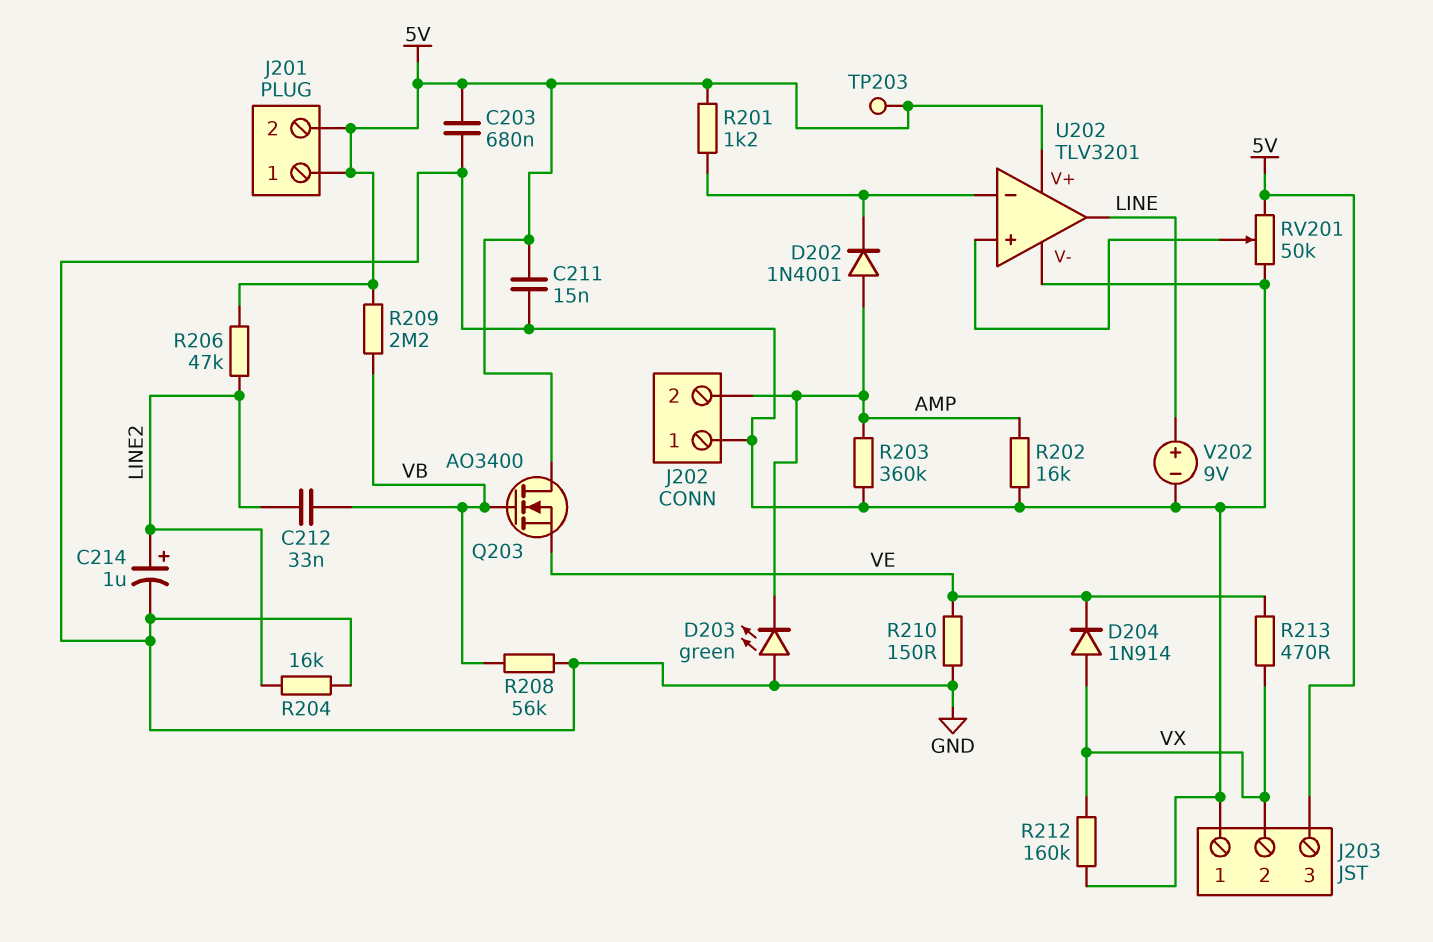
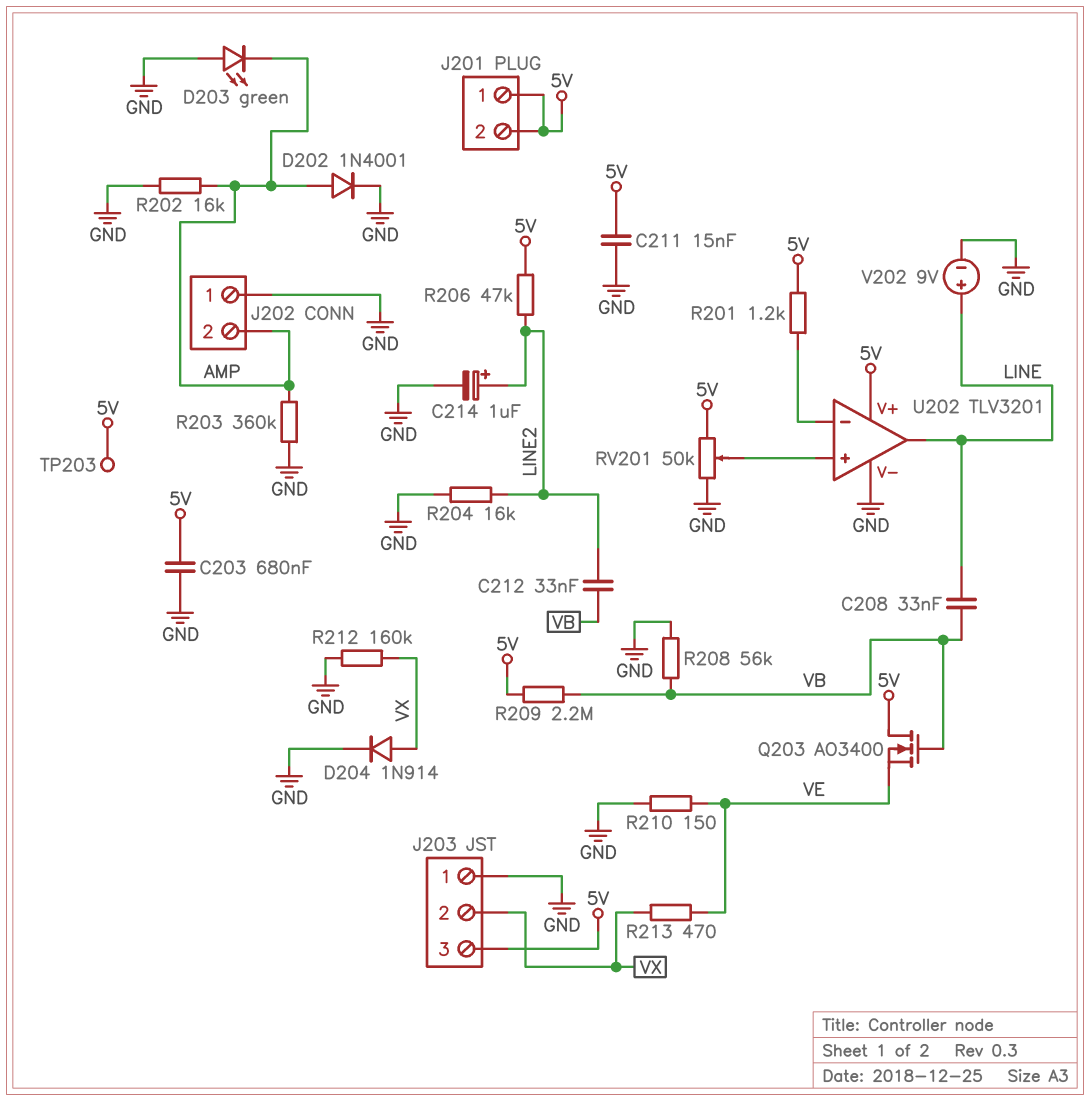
C208: none -> 33nF (LINE, VB)
D202: diode 1N4001 (A AMP, K U202/in-) -> diode 1N4001 (A AMP, K GND)
D204: diode 1N914 (A VX, K VE) -> diode 1N914 (A VX, K GND)

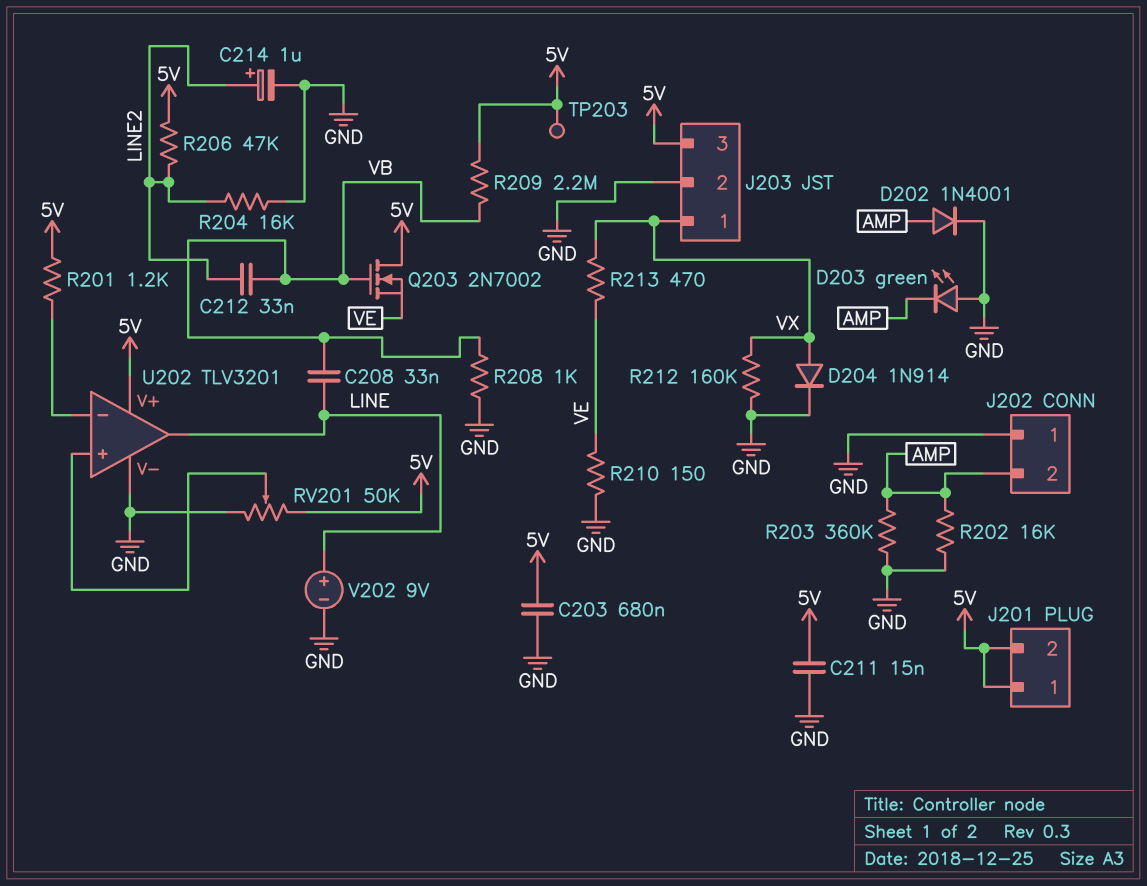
J203 pin 1: GND -> VX
J203 pin 2: VX -> GND
Q203: NMOS AO3400 (G VB, D 5V, S VE) -> NMOS 2N7002 (G VB, D 5V, S VE)
R208: 56k (GND, VB) -> 1k (GND, VB)

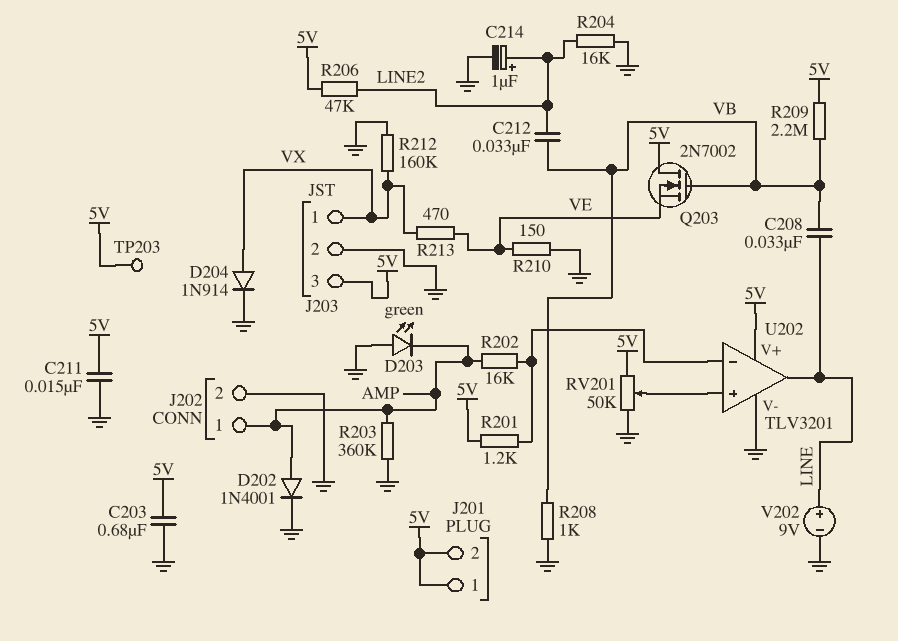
J202 pin 1: GND -> AMP
J202 pin 2: AMP -> GND
R202: 16k (AMP, GND) -> 16k (AMP, U202/in-)

